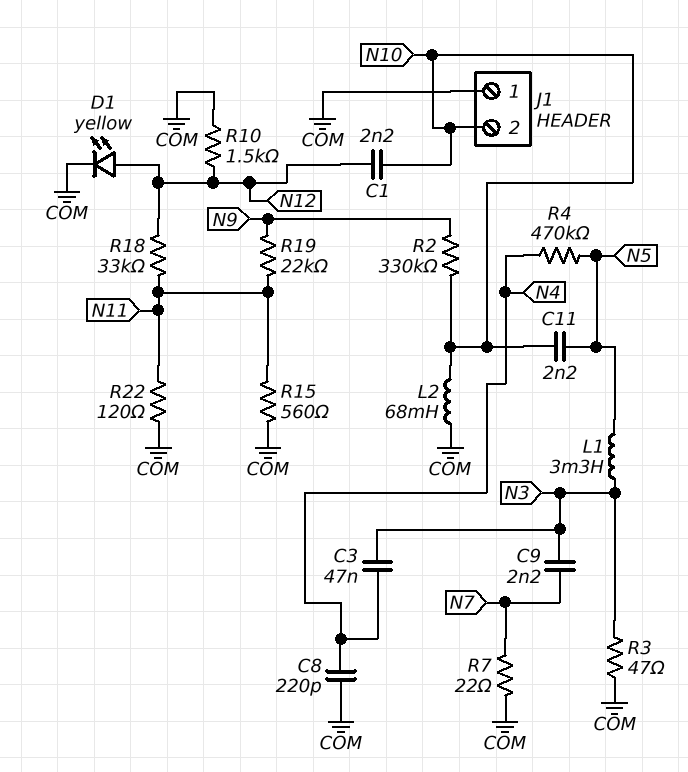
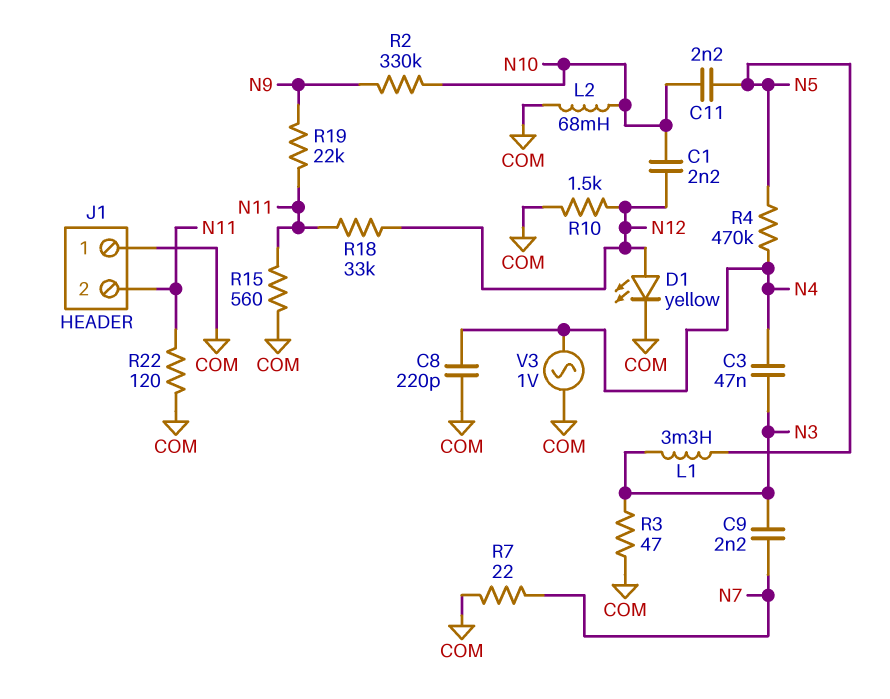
J1 pin 2: N10 -> N11
V3: none -> AC 1V (COM, N4)

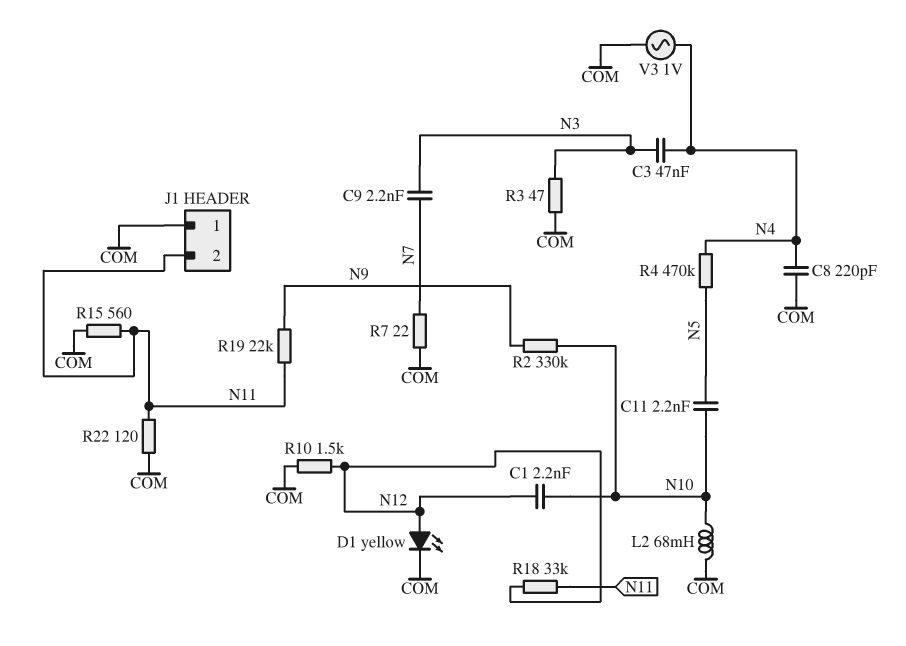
L1: 3.3mH (N3, N5) -> none

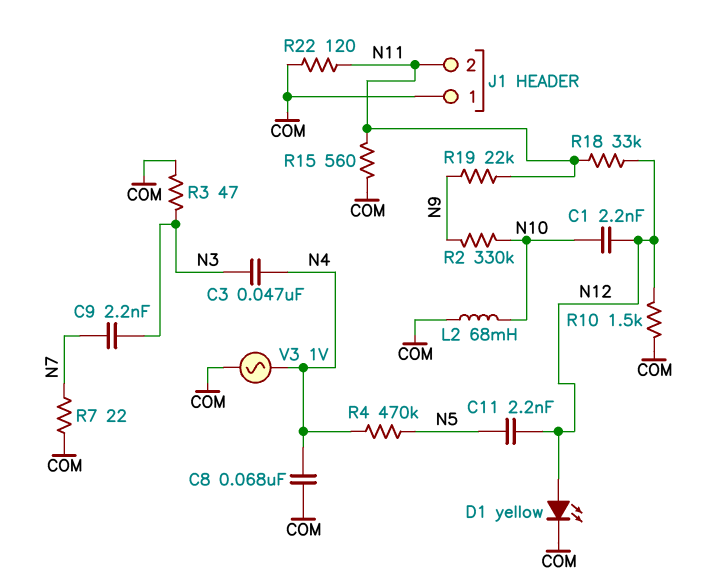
C8: 220pF (COM, N4) -> 68nF (COM, N4)
C11: 2.2nF (N5, N10) -> 2.2nF (N5, N12)

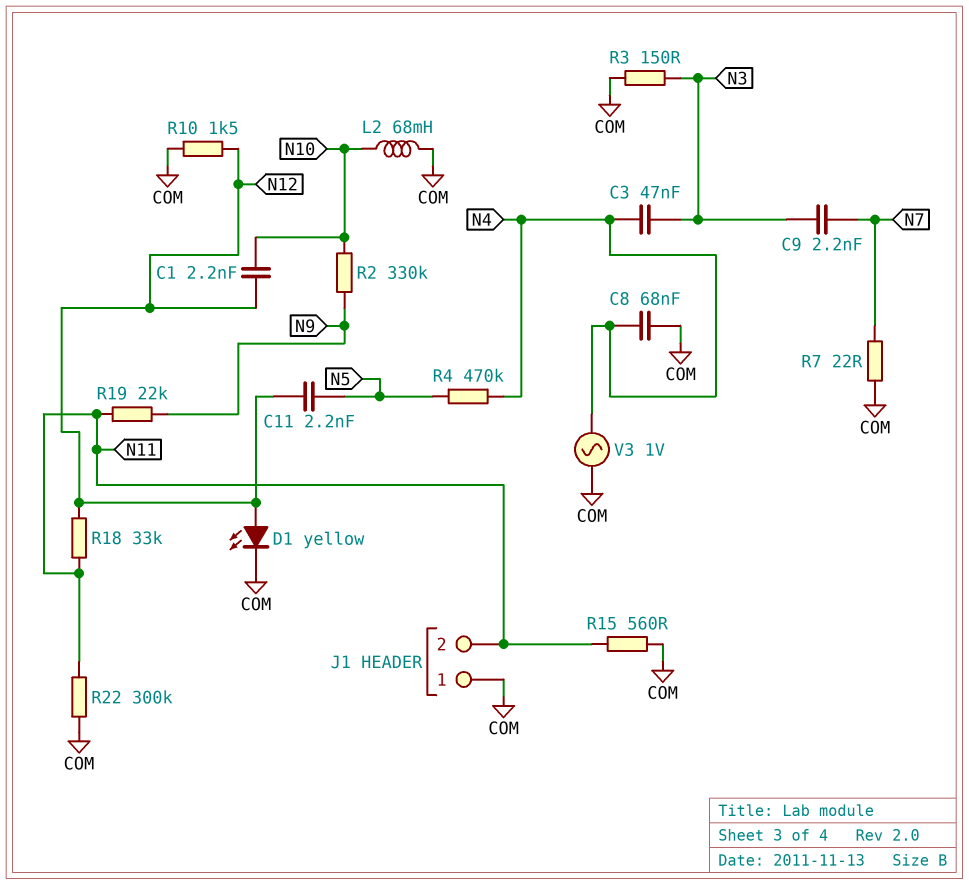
R3: 47 (COM, N3) -> 150 (COM, N3)
R22: 120 (COM, N11) -> 300k (COM, N11)

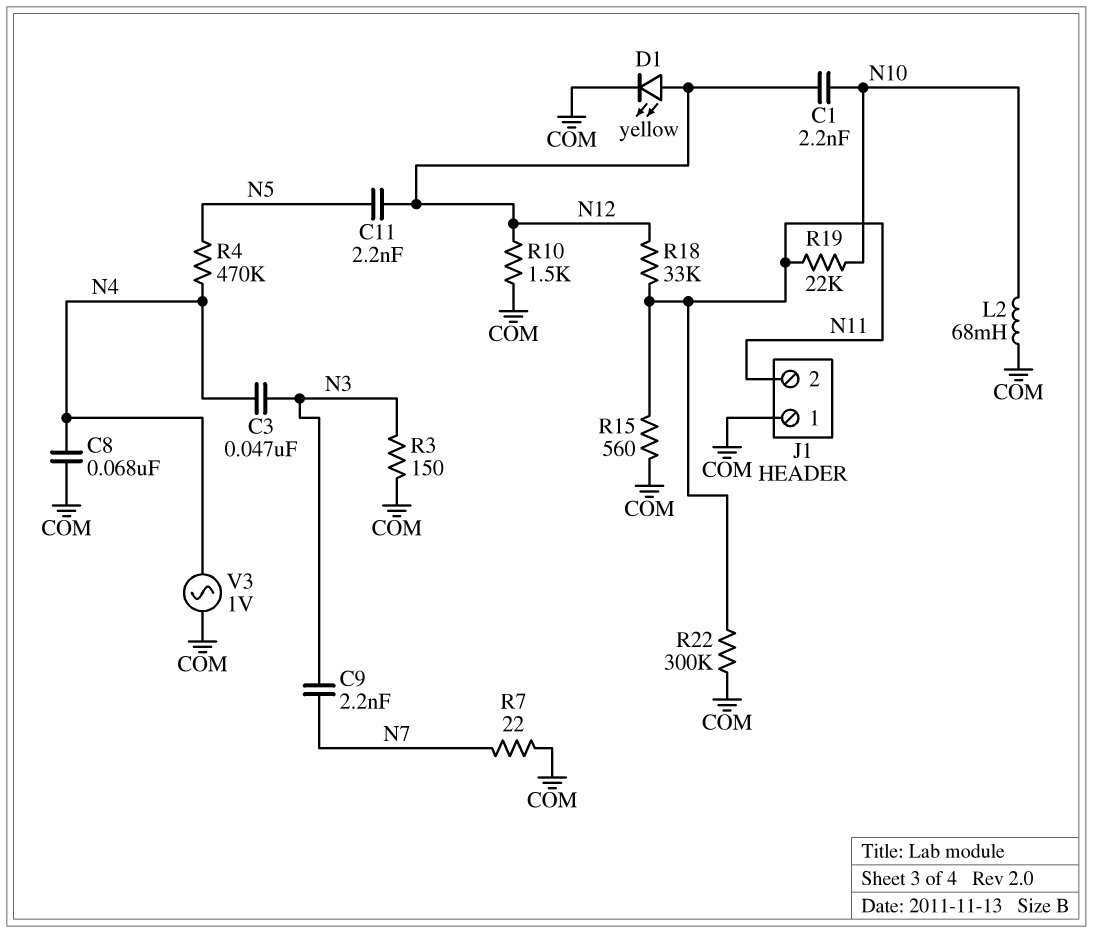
R2: 330k (N9, N10) -> none
R19: 22k (N9, N11) -> 22k (N10, N11)

